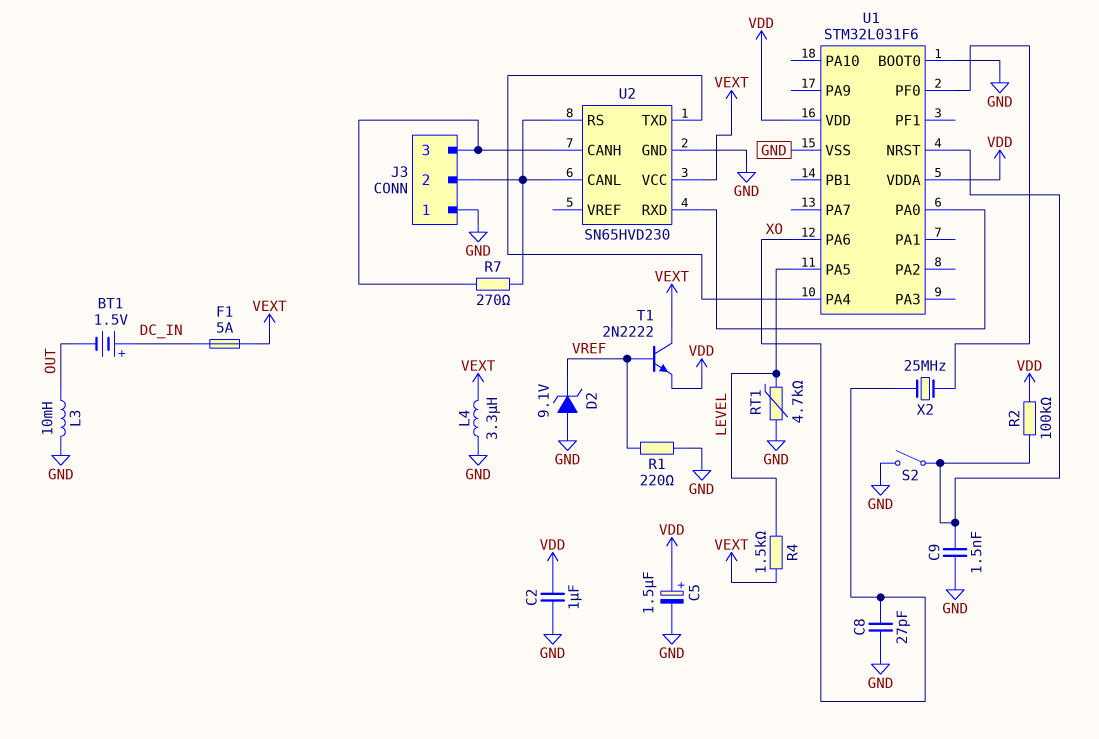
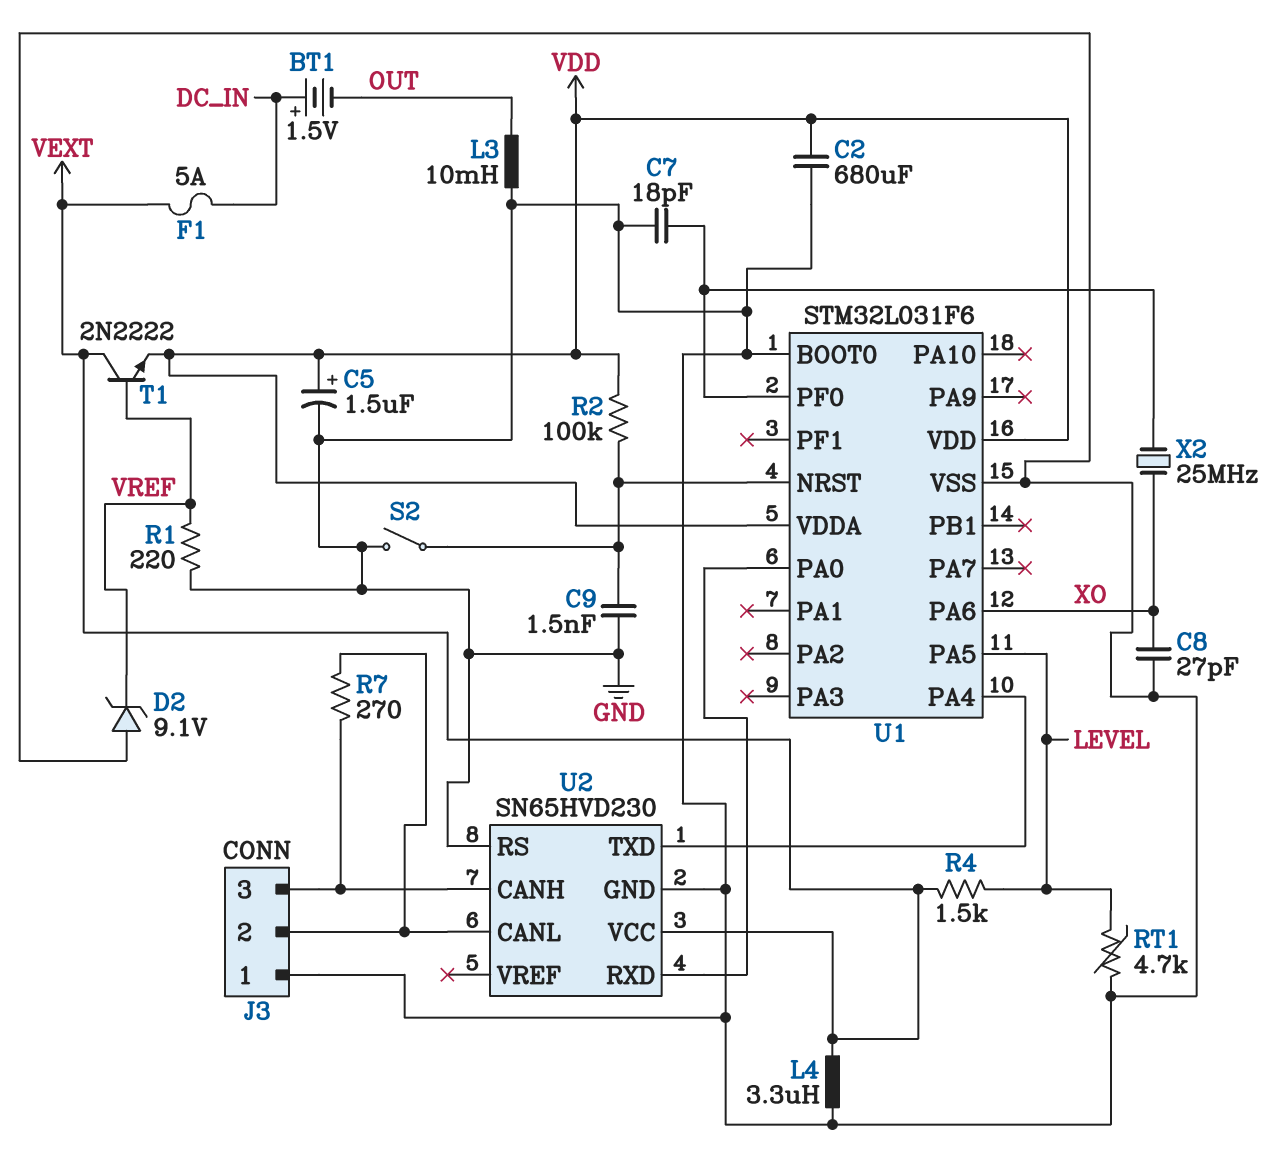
C2: 1uF (GND, VDD) -> 680uF (GND, VDD)
C7: none -> 18pF (GND, U1/PF0)
U2 pin RS: J3/2 -> GND

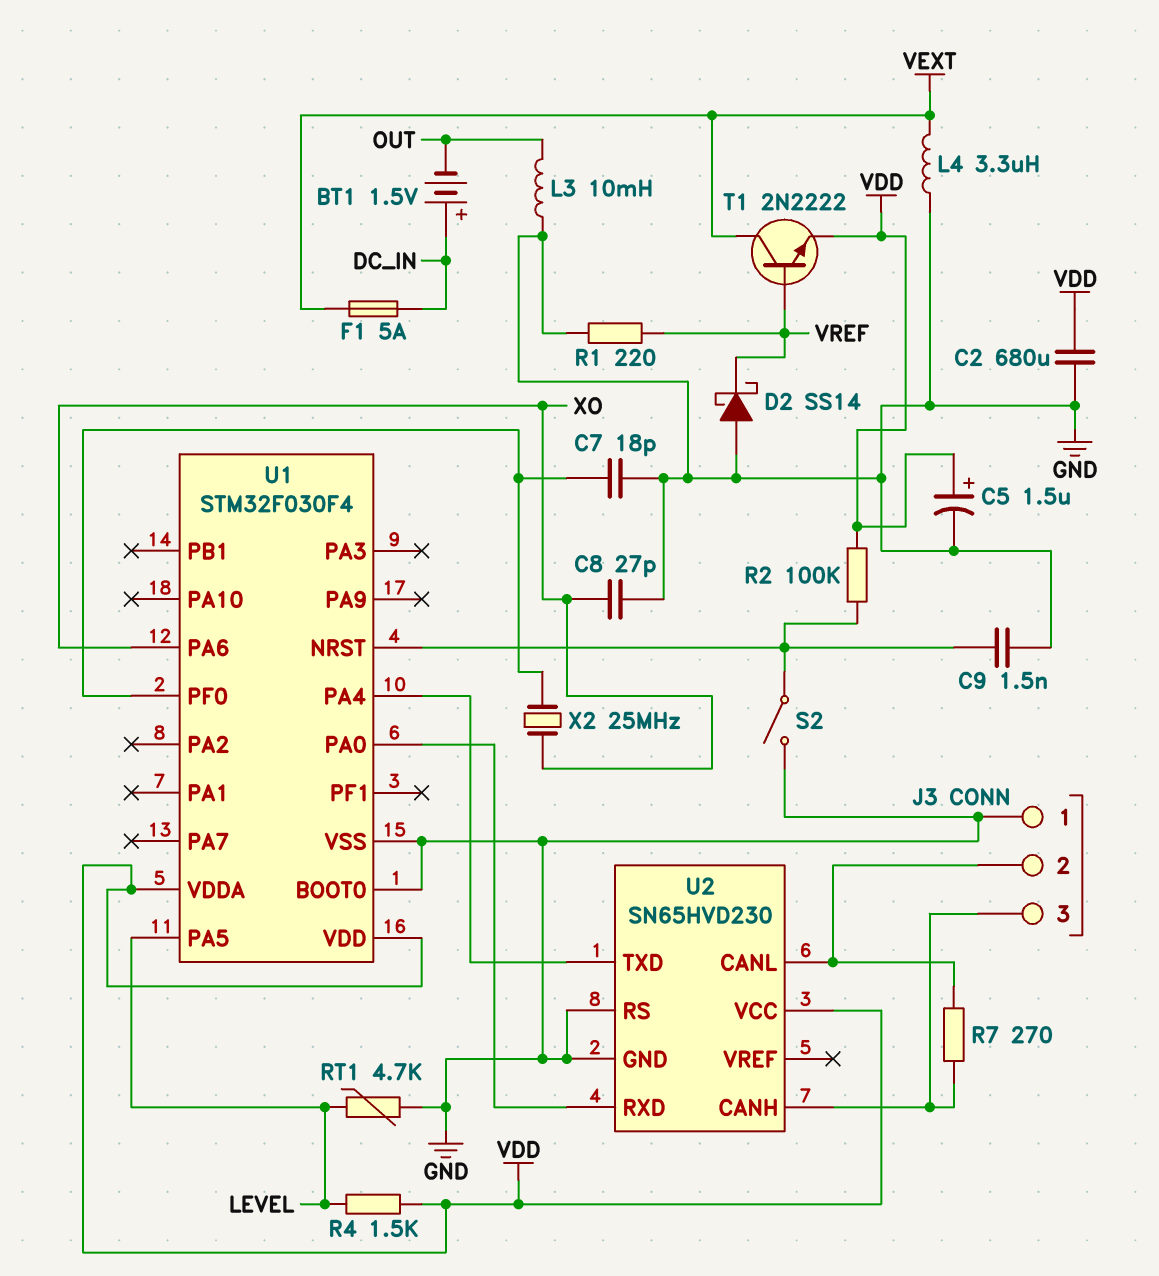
D2: zener 9.1V (A GND, K VREF) -> schottky SS14 (A GND, K VREF)
R4: 1.5k (LEVEL, VEXT) -> 1.5k (LEVEL, VDD)
U1: STM32L031F6 -> STM32F030F4
U2 pin VCC: VEXT -> VDD

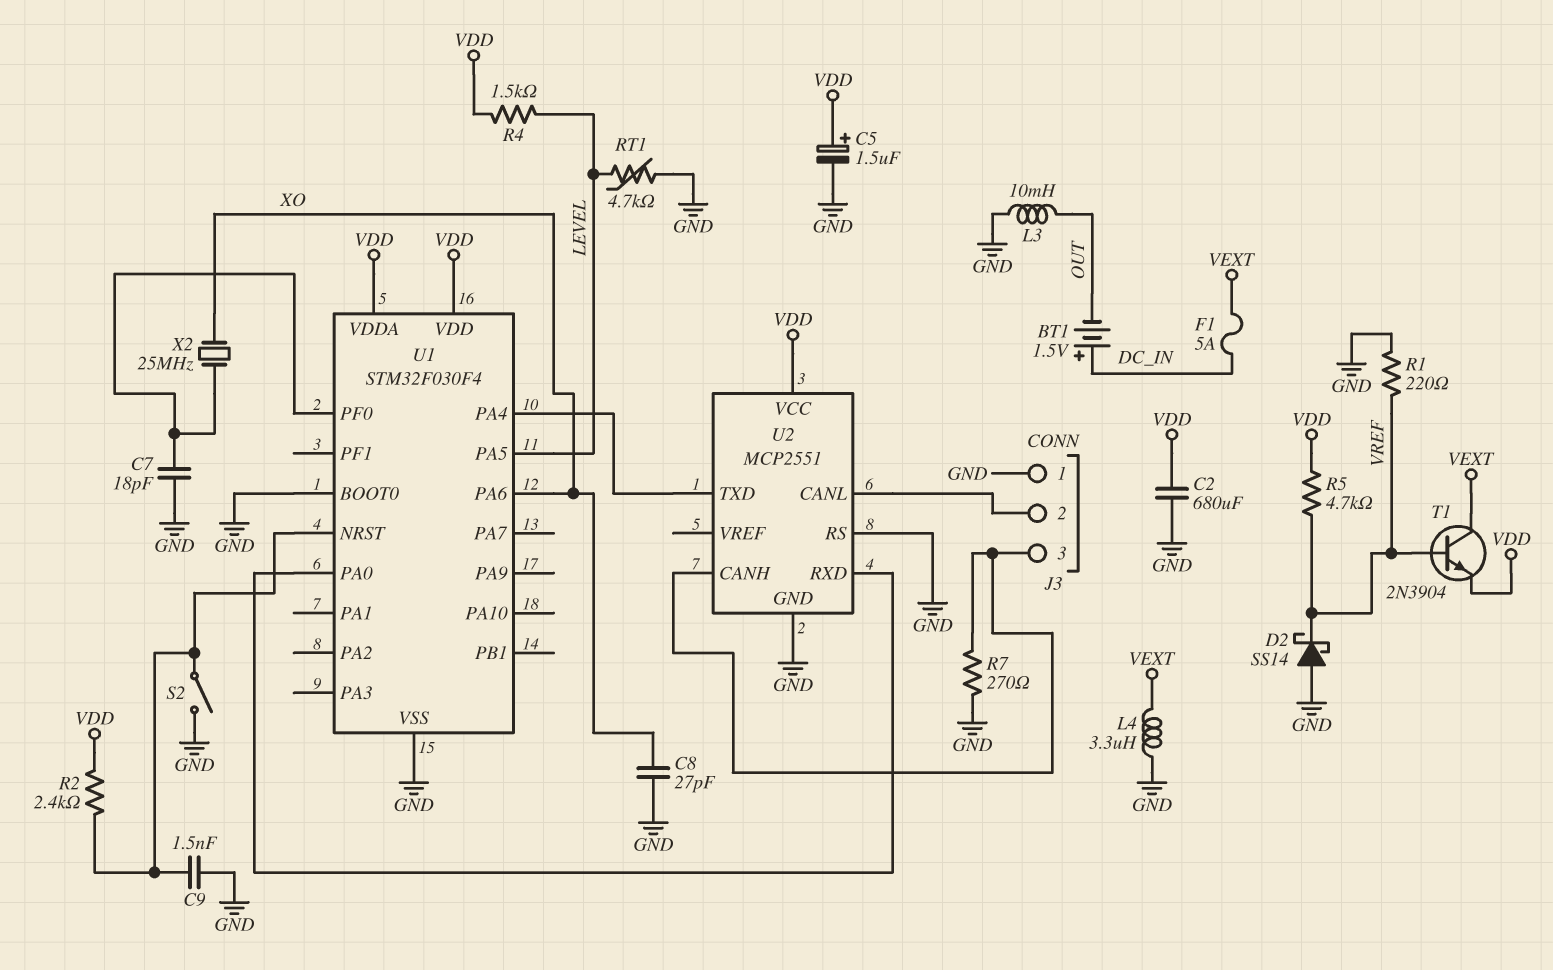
R2: 100k (U1/NRST, VDD) -> 2.4k (U1/NRST, VDD)
R5: none -> 4.7k (VDD, VREF)
R7: 270 (J3/2, J3/3) -> 270 (GND, J3/3)
T1: NPN 2N2222 (B VREF, C VEXT, E VDD) -> NPN 2N3904 (B VREF, C VEXT, E VDD)
U2: SN65HVD230 -> MCP2551

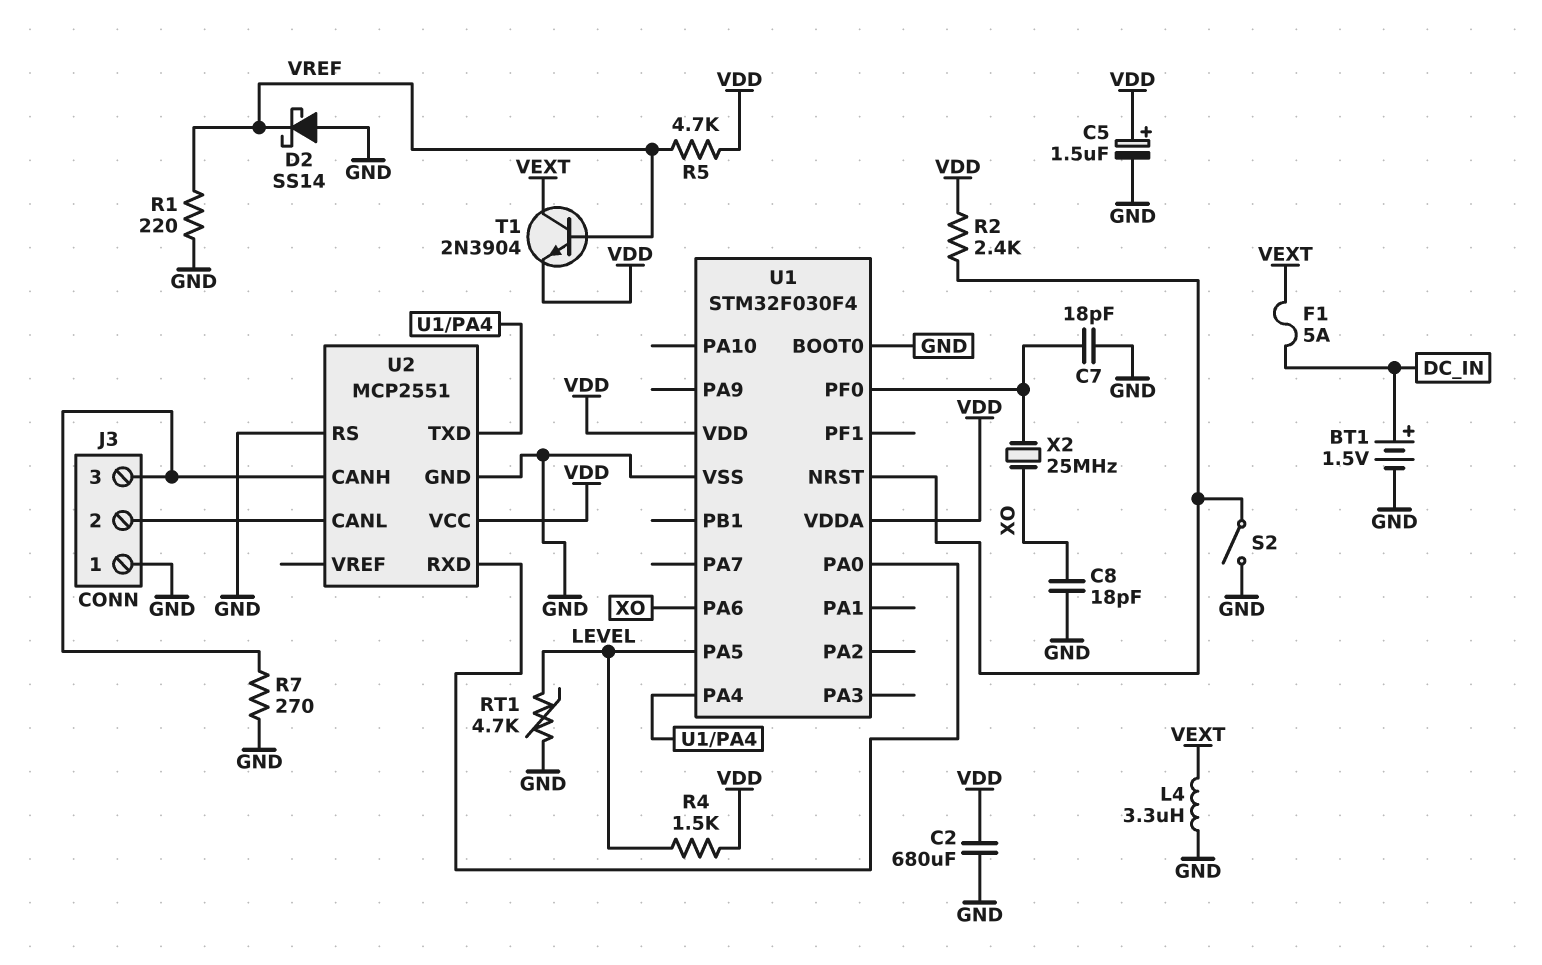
BT1: 1.5V (plus DC_IN, minus OUT) -> 1.5V (plus DC_IN, minus GND)
C8: 27pF (GND, XO) -> 18pF (GND, XO)
C9: 1.5nF (GND, U1/NRST) -> none
L3: 10mH (GND, OUT) -> none

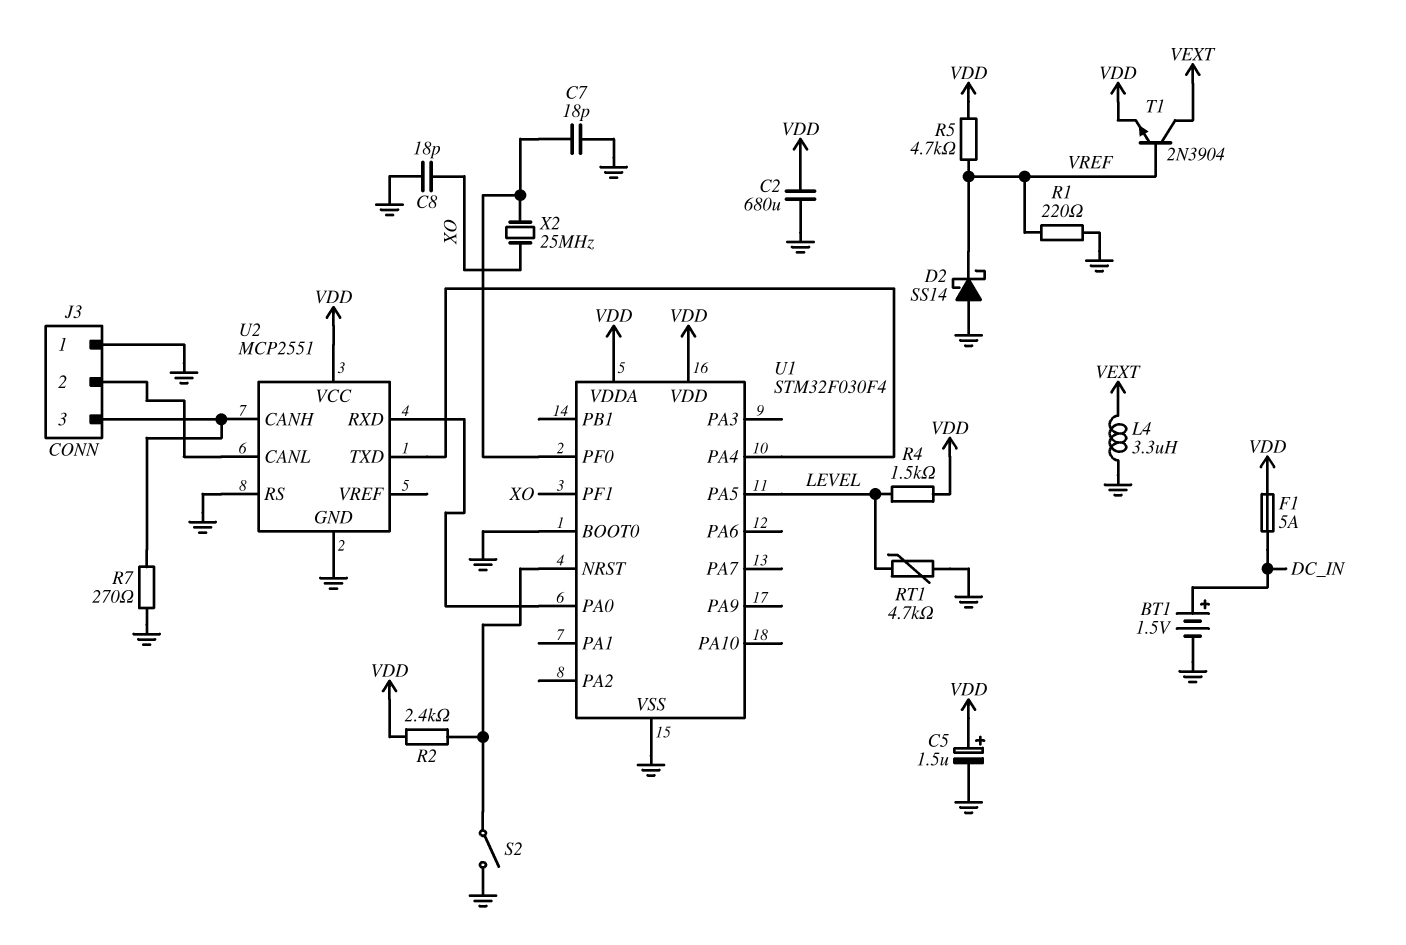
F1: 5A (DC_IN, VEXT) -> 5A (DC_IN, VDD)
U1 pin PA6: XO -> none
U1 pin PF1: none -> XO

